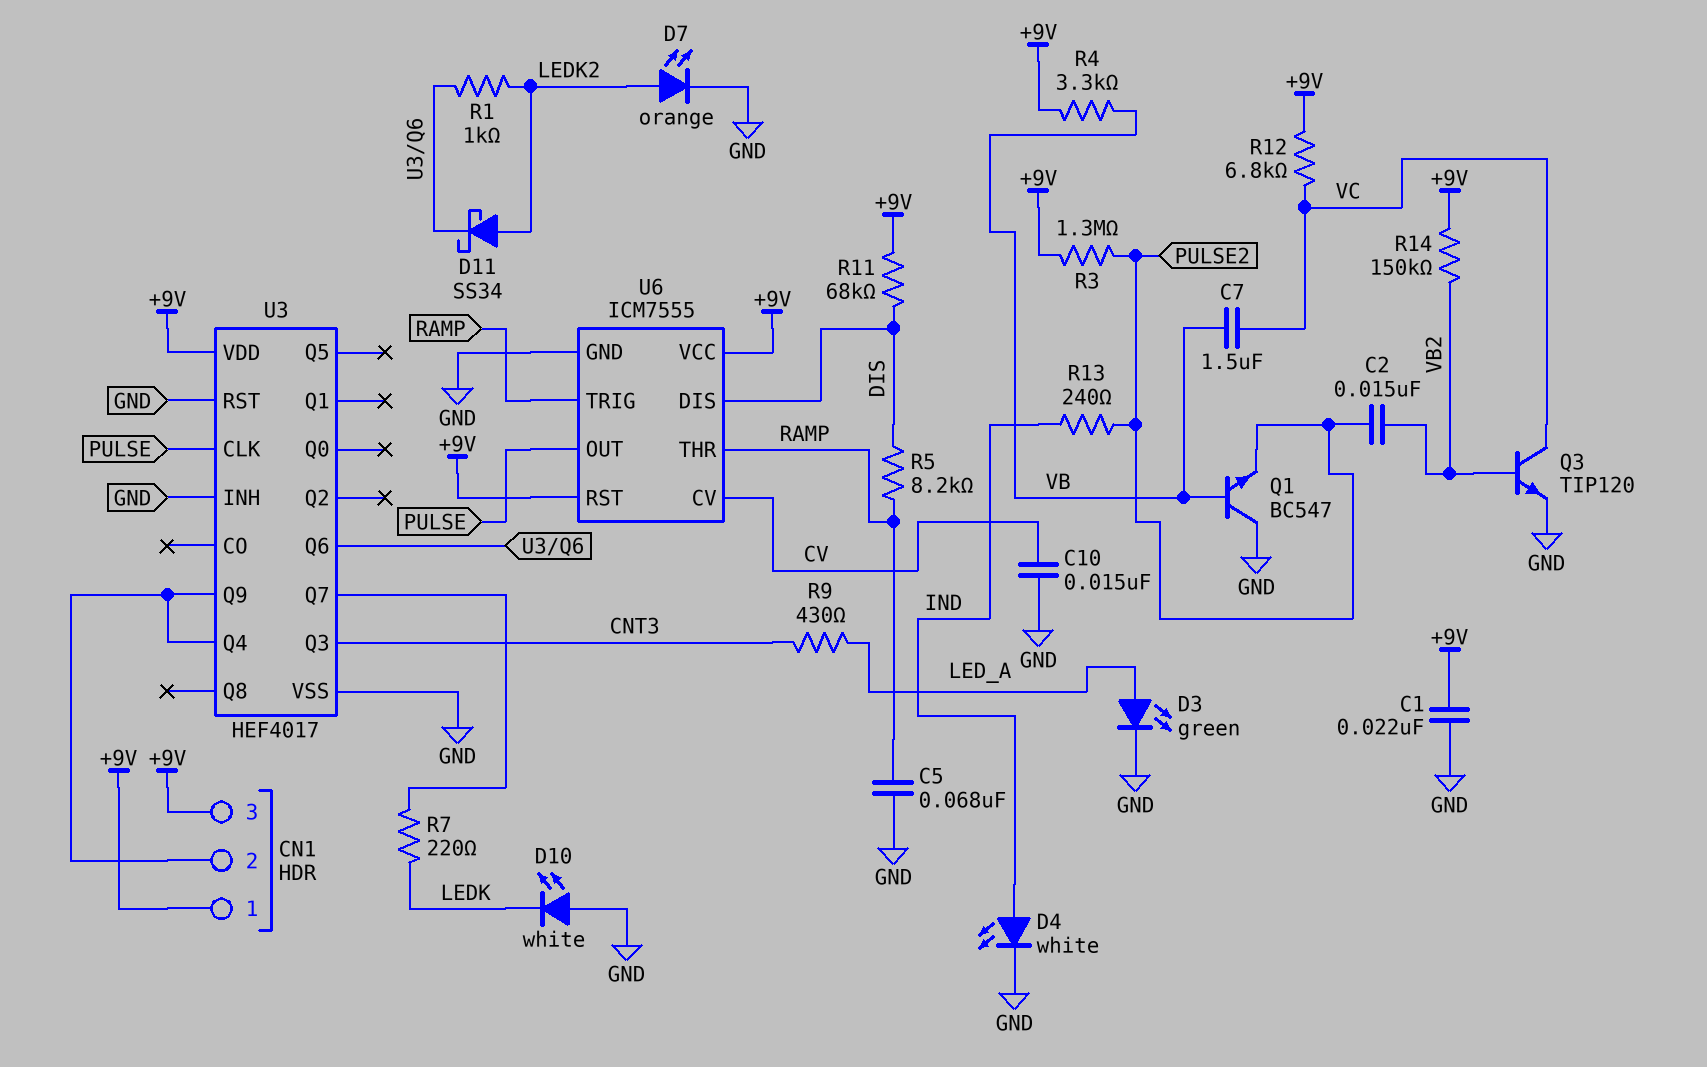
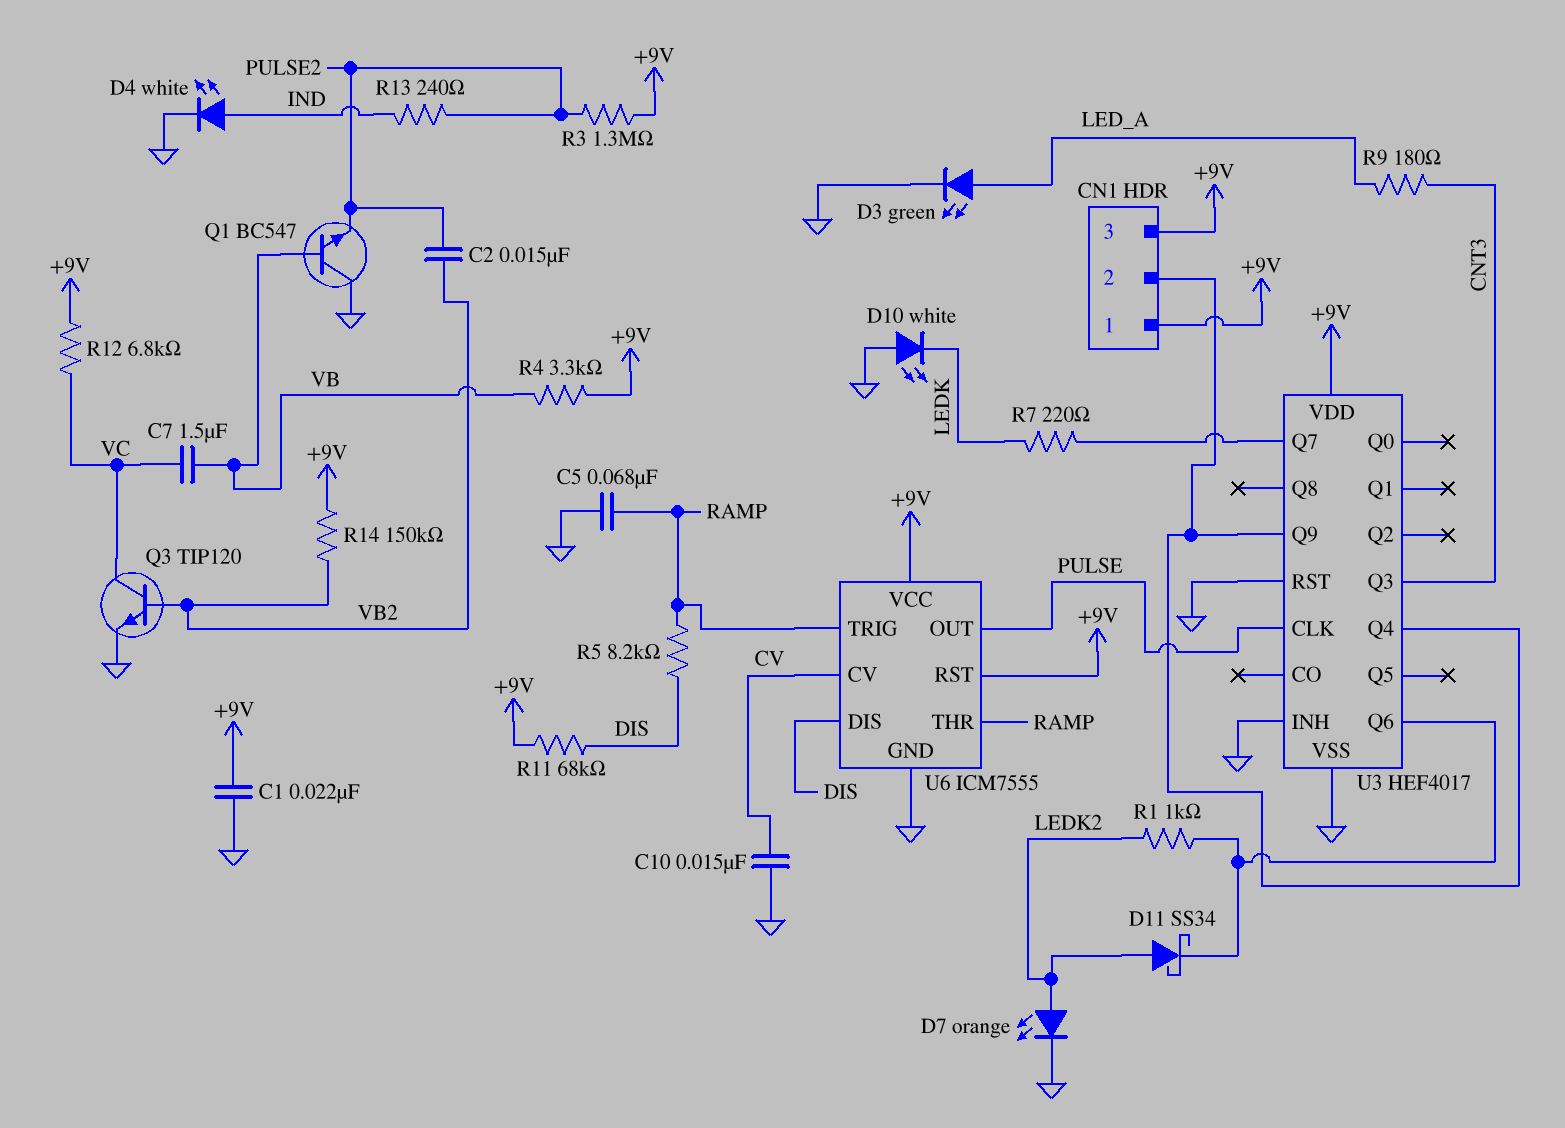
R9: 430 (CNT3, LED_A) -> 180 (CNT3, LED_A)

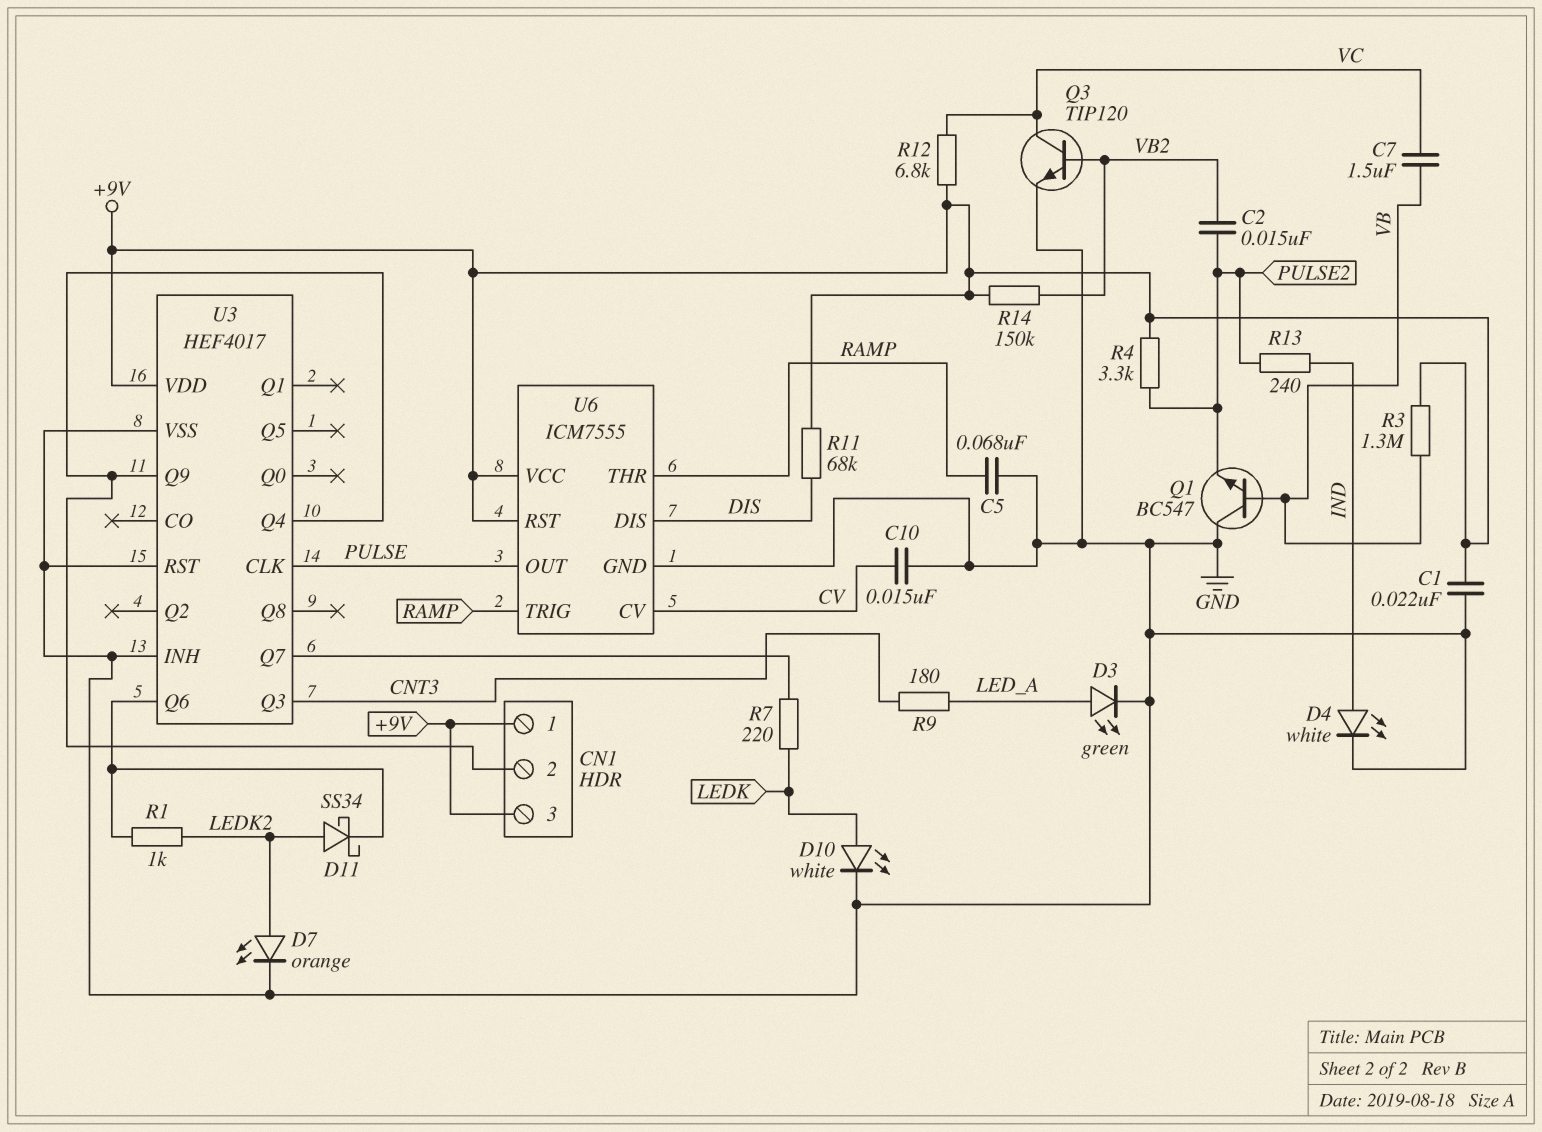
D10: LED white (A GND, K LEDK) -> LED white (A LEDK, K GND)
R3: 1.3M (+9V, PULSE2) -> 1.3M (+9V, VB)
R4: 3.3k (+9V, VB) -> 3.3k (+9V, PULSE2)
R5: 8.2k (DIS, RAMP) -> none

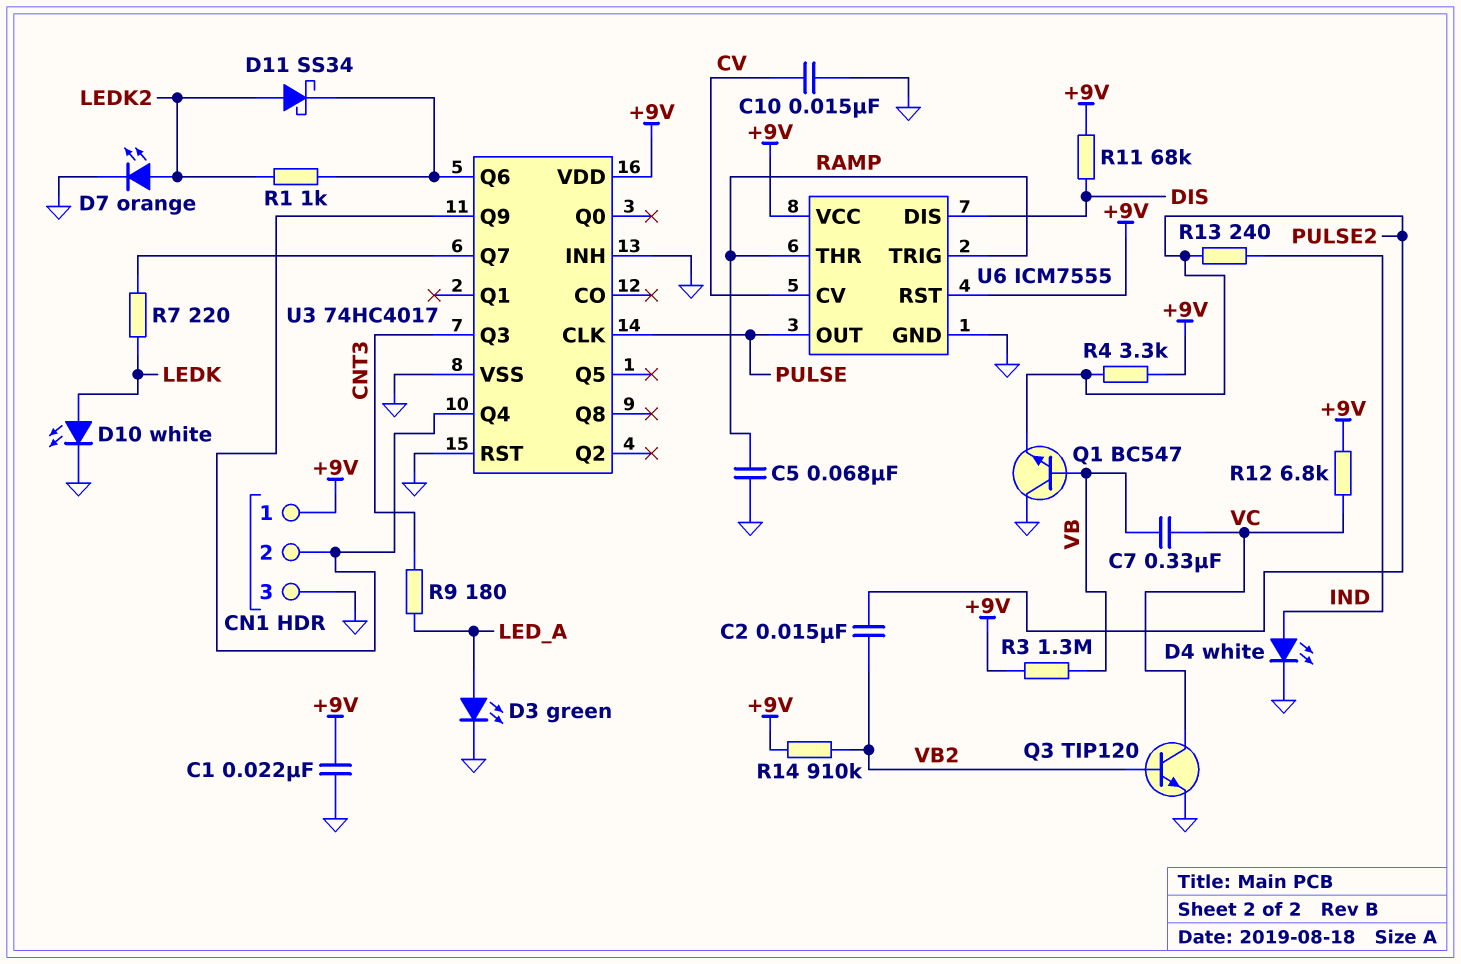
C7: 1.5uF (VB, VC) -> 330nF (VB, VC)
CN1 pin 3: +9V -> GND
R14: 150k (+9V, VB2) -> 910k (+9V, VB2)
U3: HEF4017 -> 74HC4017

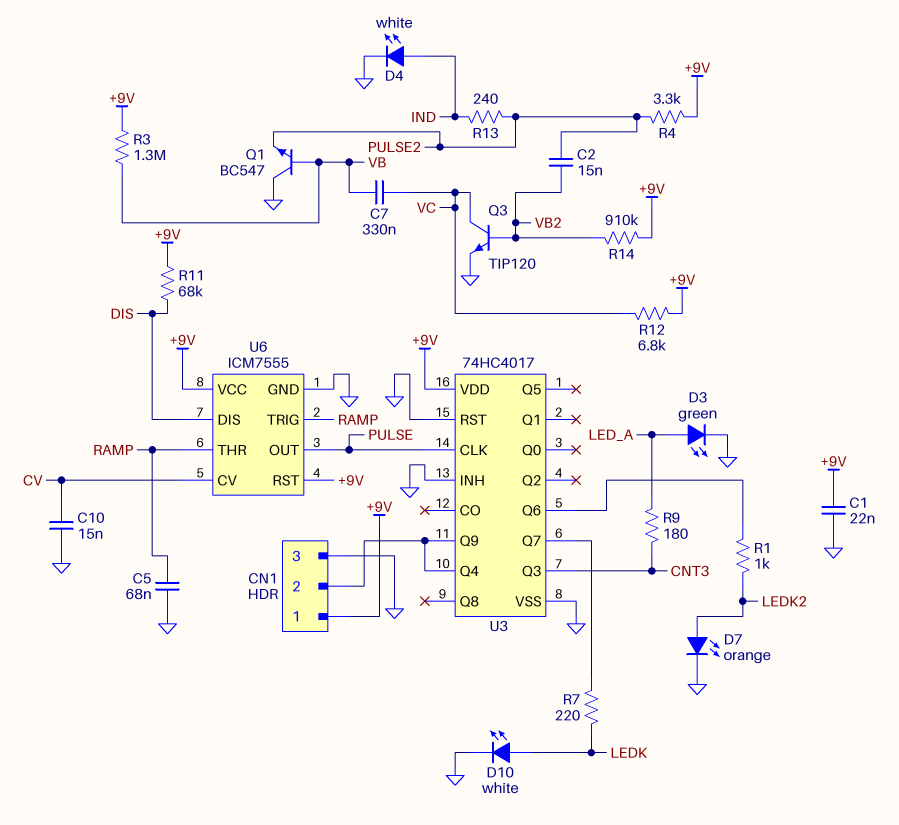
D11: schottky SS34 (A LEDK2, K U3/Q6) -> none

